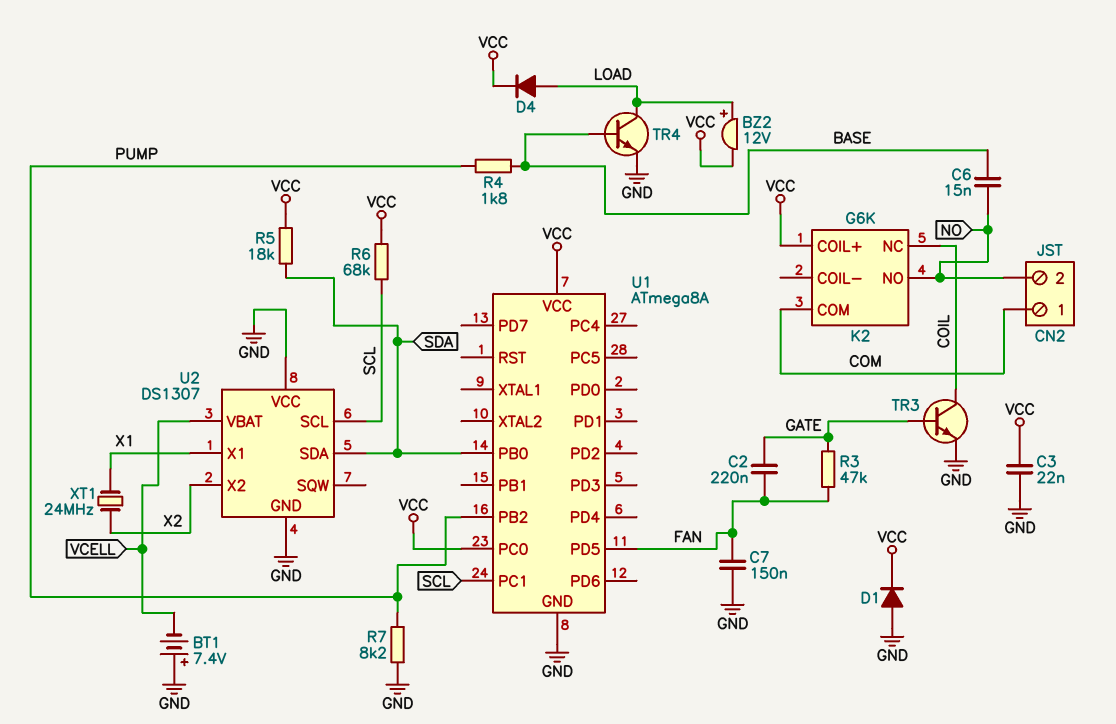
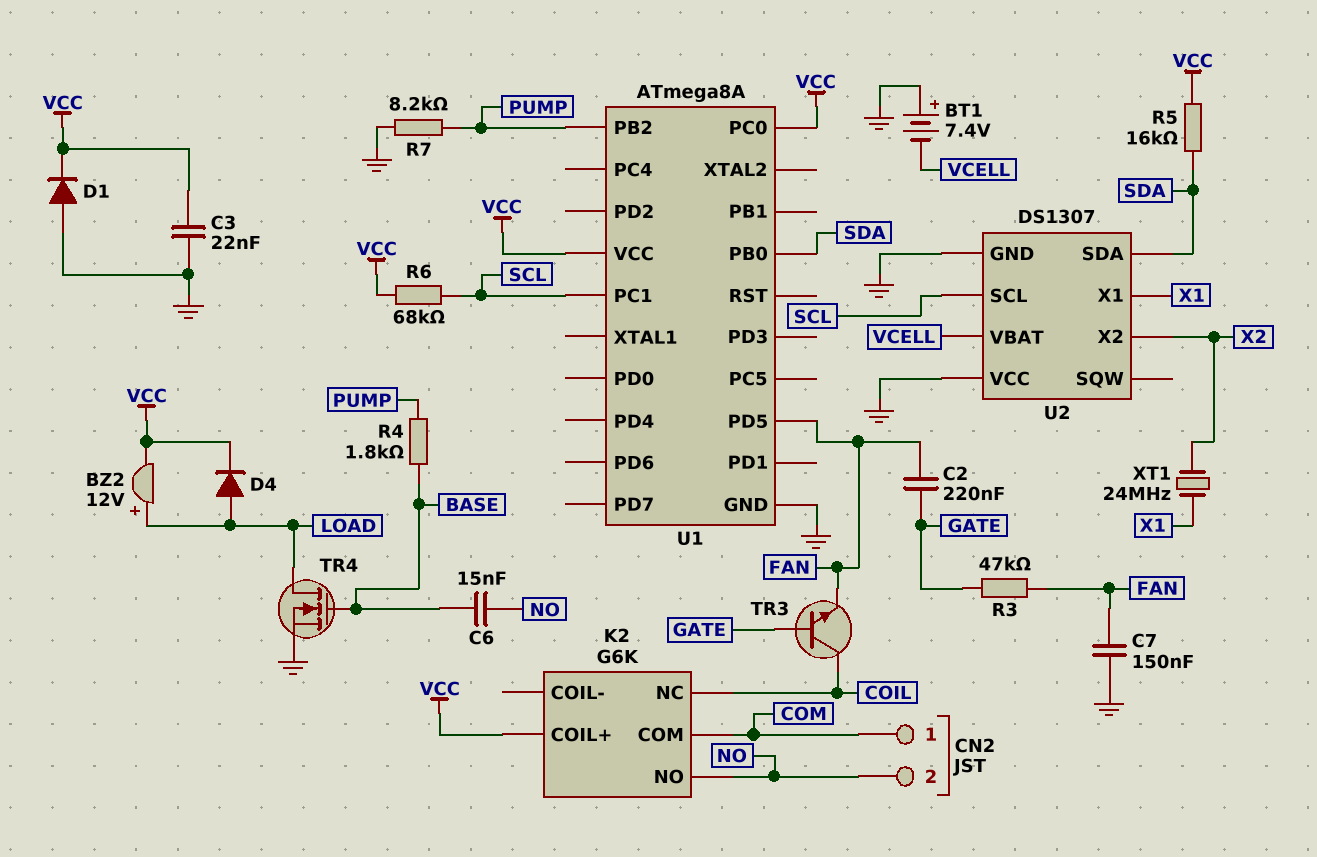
R5: 18k (SDA, VCC) -> 16k (SDA, VCC)
TR3: NPN (B GATE, C COIL, E GND) -> NPN (B GATE, C COIL, E FAN)
TR4: NPN (B BASE, C LOAD, E GND) -> NMOS (G BASE, D LOAD, S GND)

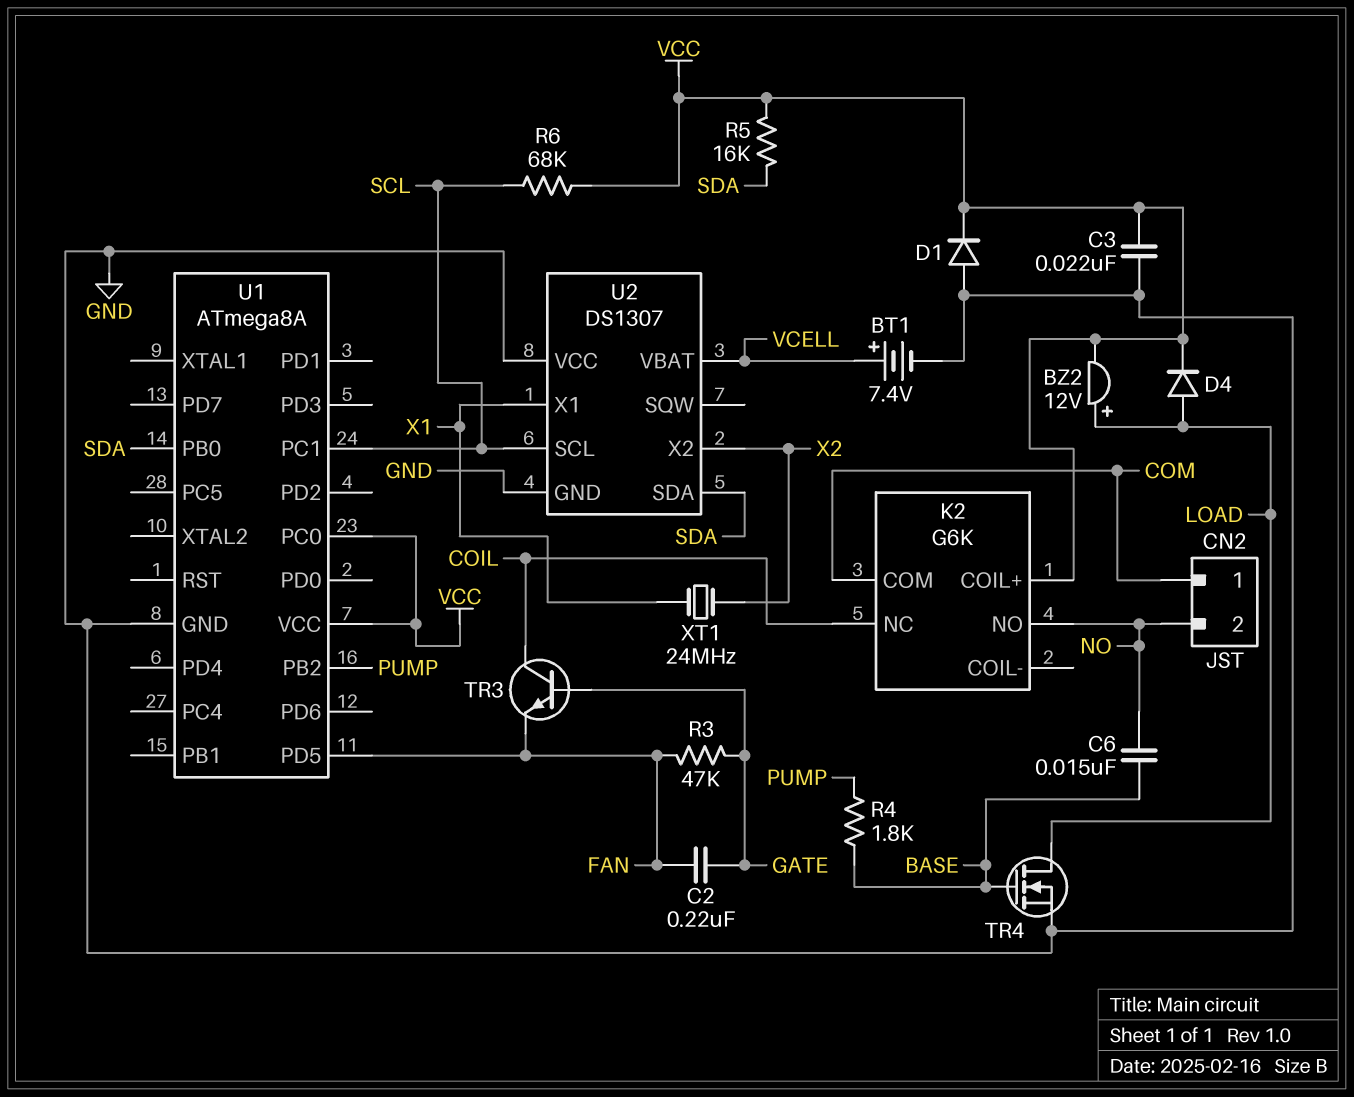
BT1: 7.4V (plus GND, minus VCELL) -> 7.4V (plus VCELL, minus GND)
C7: 150nF (FAN, GND) -> none
R7: 8.2k (GND, PUMP) -> none

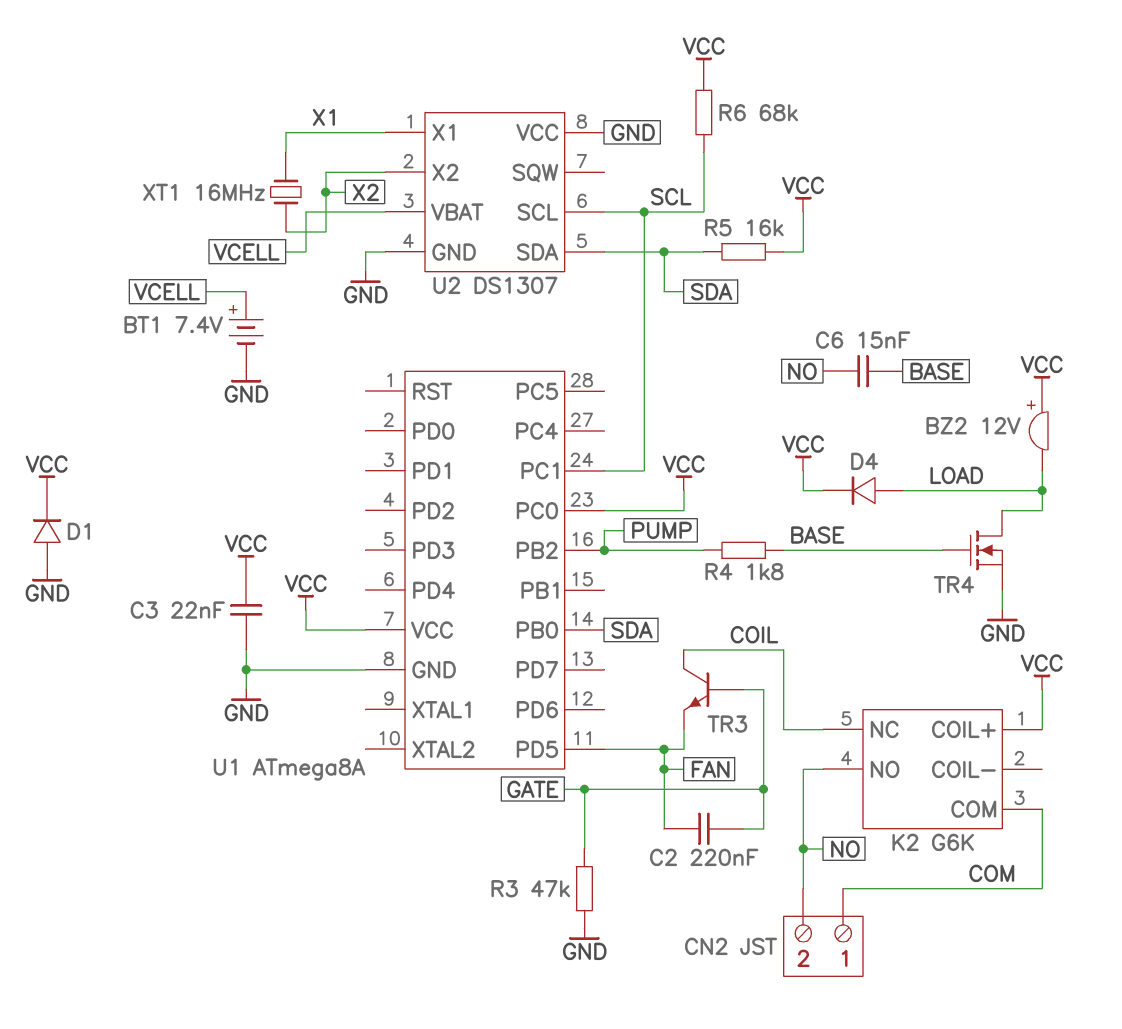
BZ2: buzzer 12V (plus LOAD, minus VCC) -> buzzer 12V (plus VCC, minus LOAD)
R3: 47k (FAN, GATE) -> 47k (GATE, GND)
XT1: 24MHz (X1, X2) -> 16MHz (X1, X2)

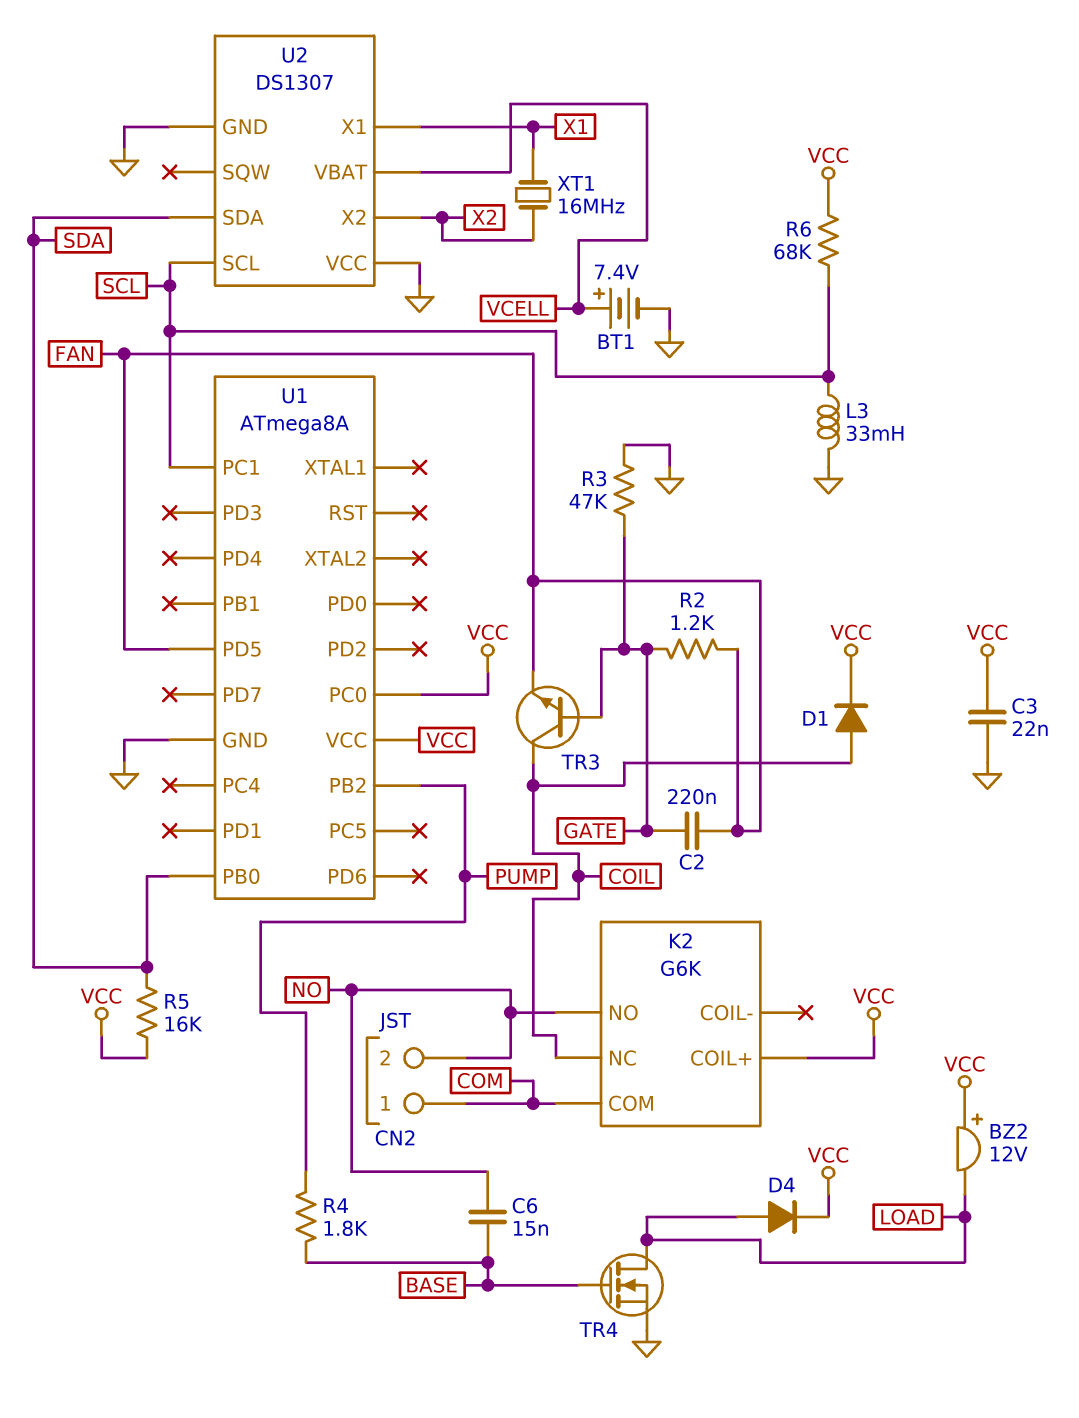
D1: diode (A GND, K VCC) -> diode (A COIL, K VCC)
L3: none -> 33mH (GND, SCL)
R2: none -> 1.2k (FAN, GATE)

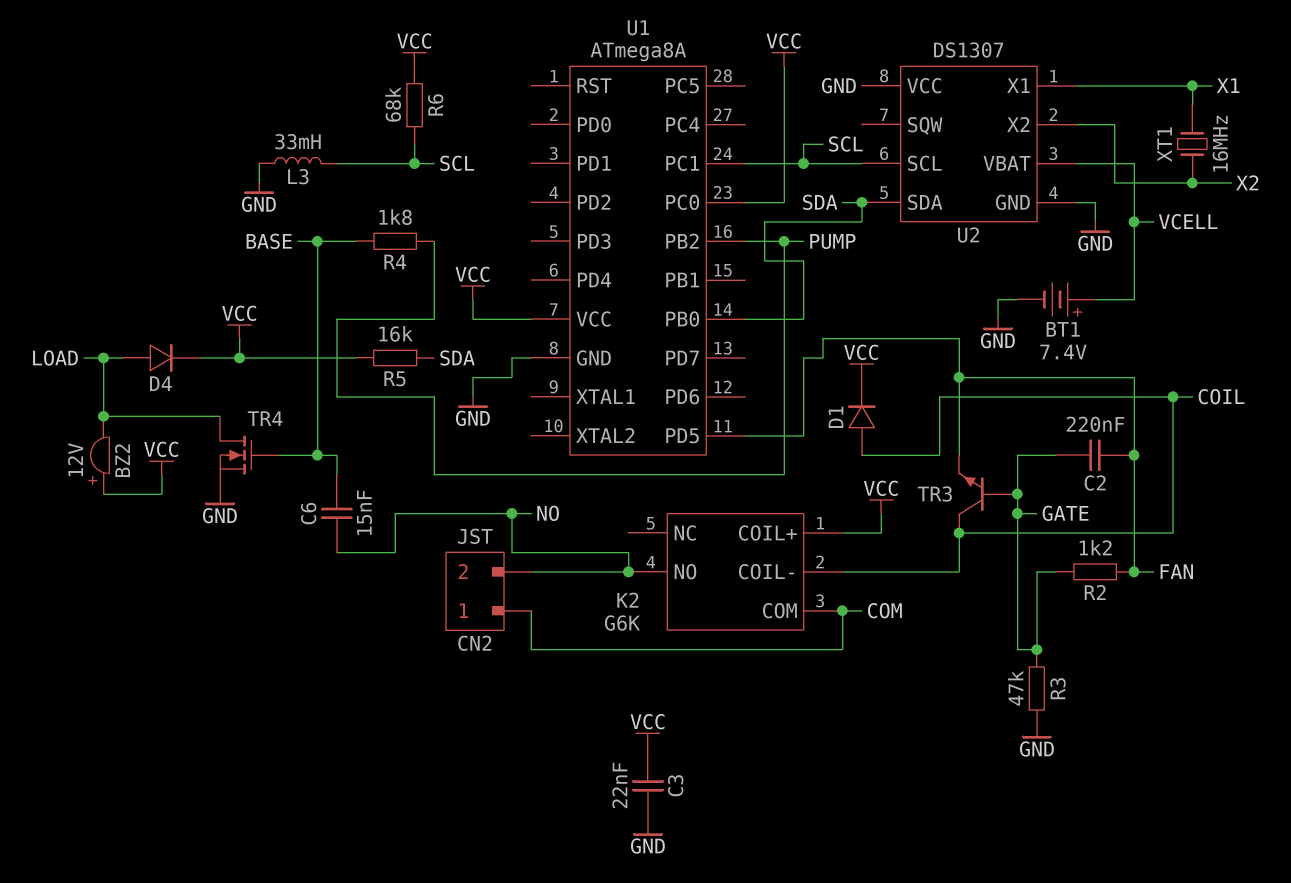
K2 pin COIL-: none -> COIL
K2 pin NC: COIL -> none

